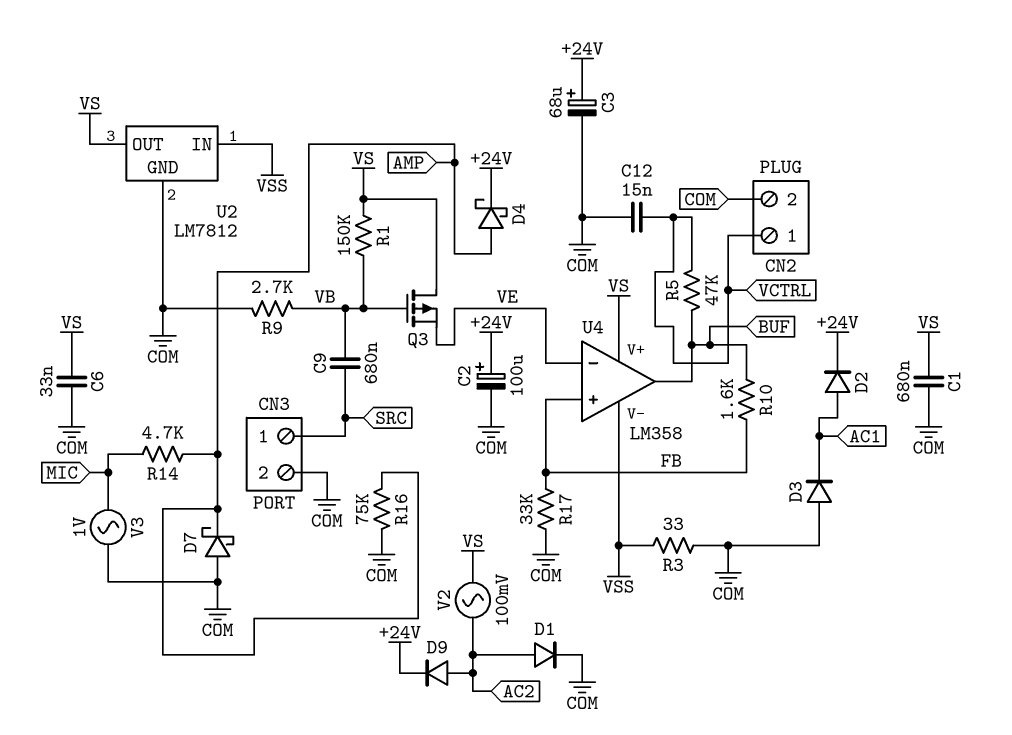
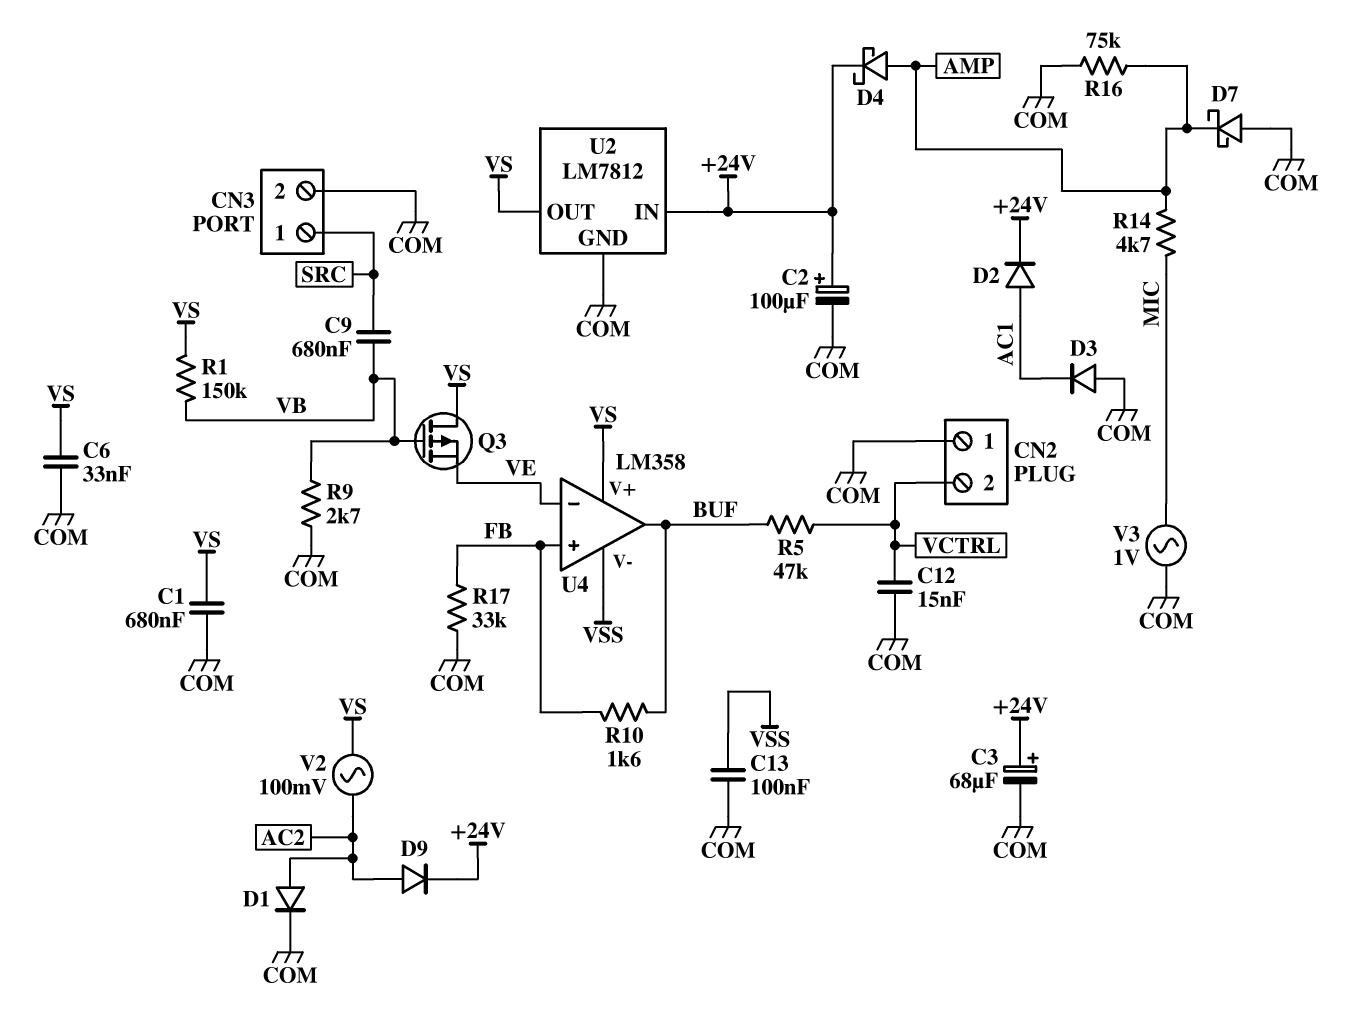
C13: none -> 100nF (COM, VSS)
CN2 pin 1: VCTRL -> COM
CN2 pin 2: COM -> VCTRL
R3: 33 (COM, VSS) -> none
U2 pin IN: VSS -> +24V

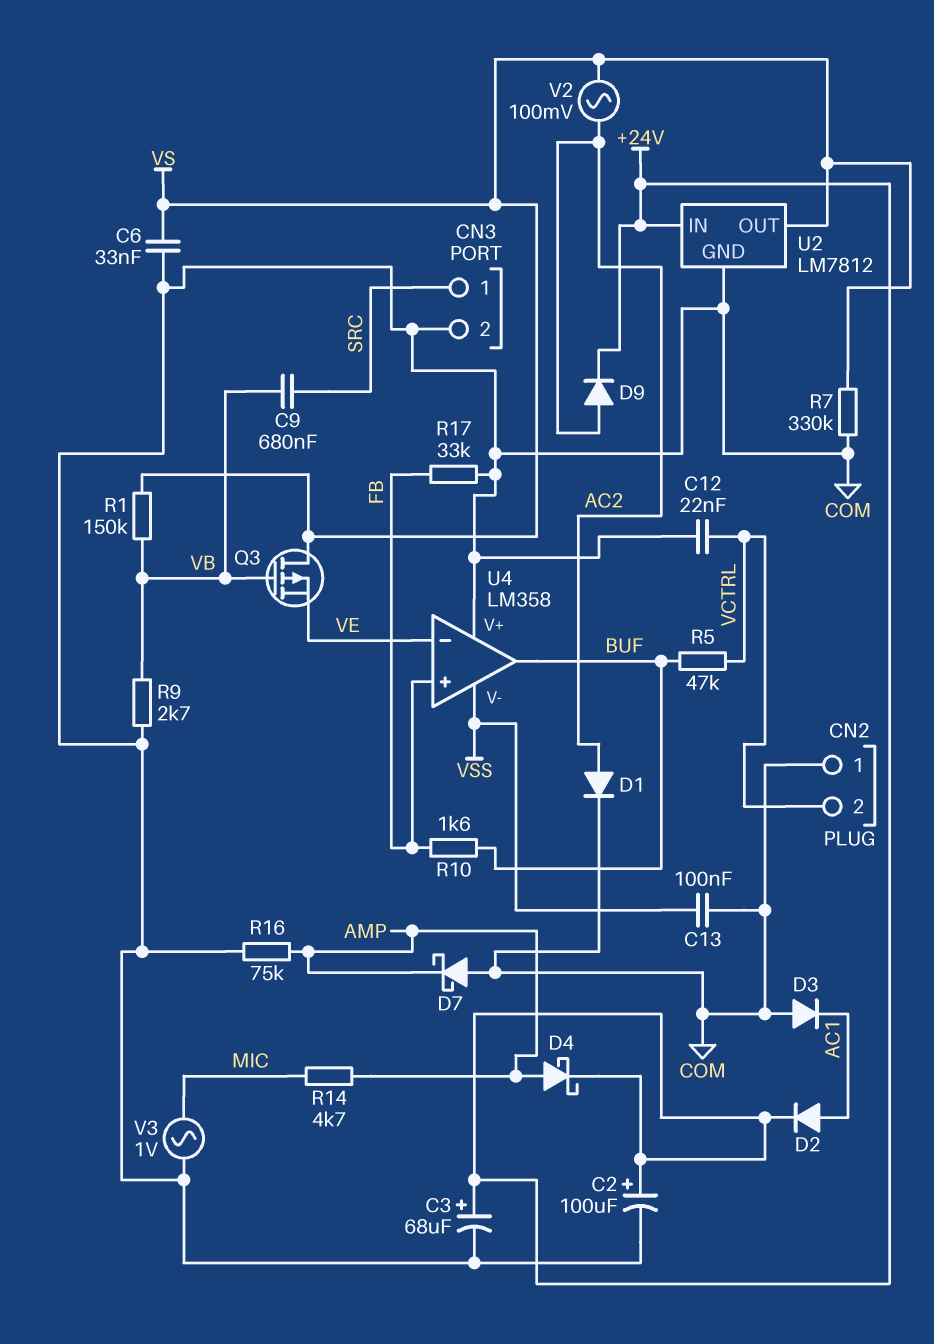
C1: 680nF (COM, VS) -> none
C12: 15nF (COM, VCTRL) -> 22nF (COM, VCTRL)
R7: none -> 330k (COM, VS)
U4 pin V+: VS -> COM

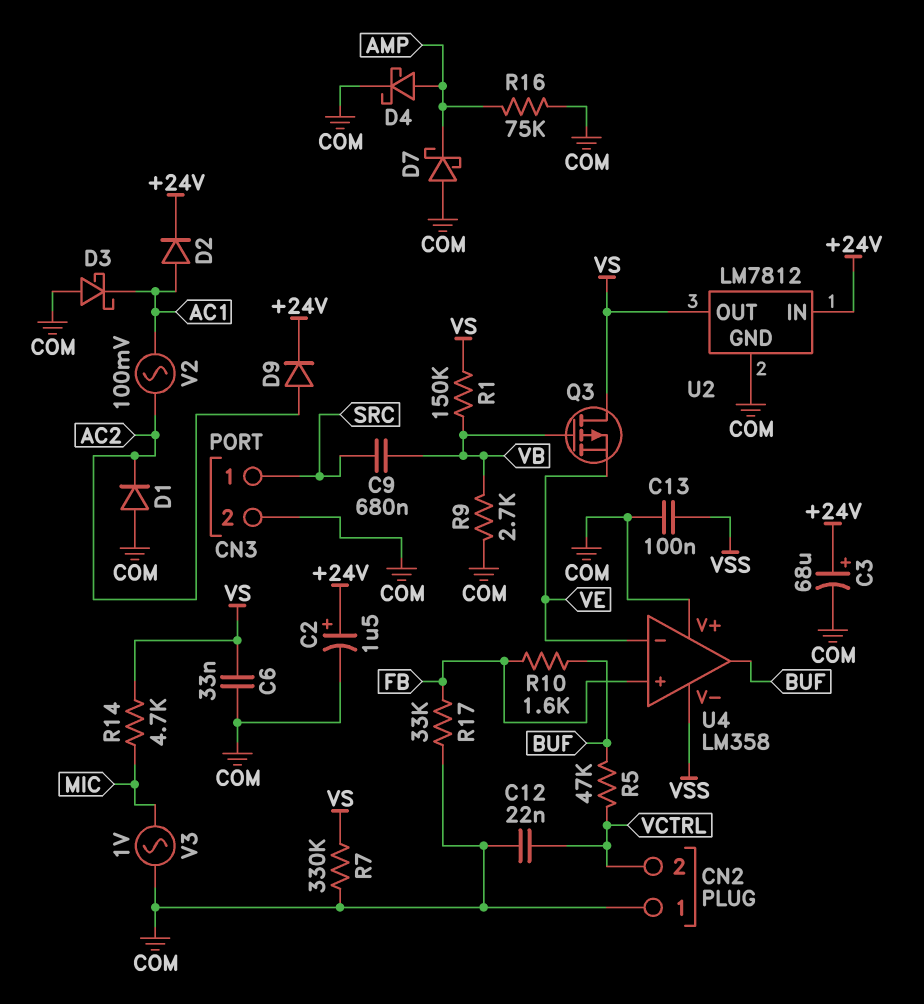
C2: 100uF (plus +24V, minus COM) -> 1.5uF (plus +24V, minus COM)
D1: diode (A AC2, K COM) -> diode (A COM, K AC2)
D3: diode (A COM, K AC1) -> schottky (A COM, K AC1)
D4: schottky (A AMP, K +24V) -> schottky (A AMP, K COM)
R14: 4.7k (AMP, MIC) -> 4.7k (MIC, VS)
V2: AC 100mV (AC2, VS) -> AC 100mV (AC1, AC2)

